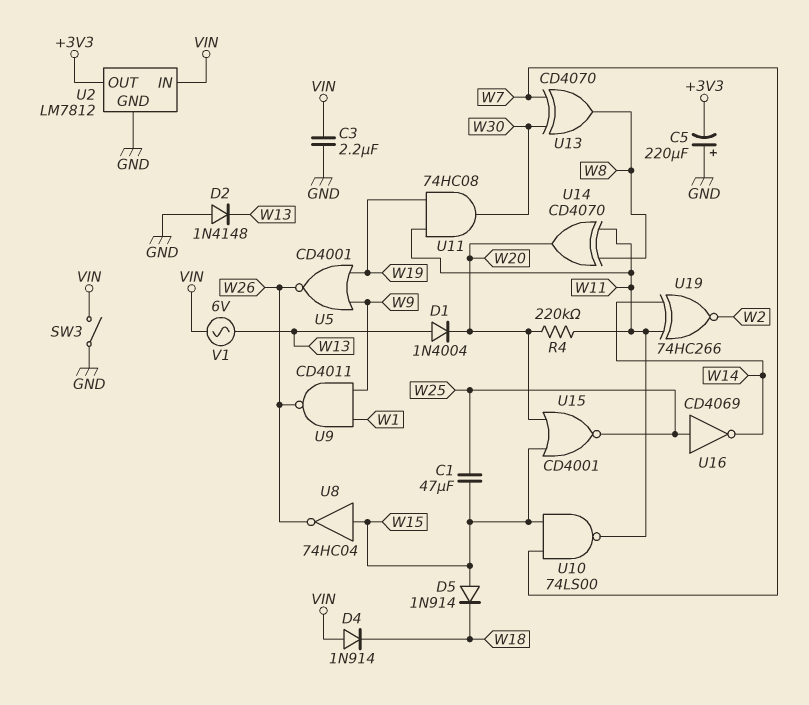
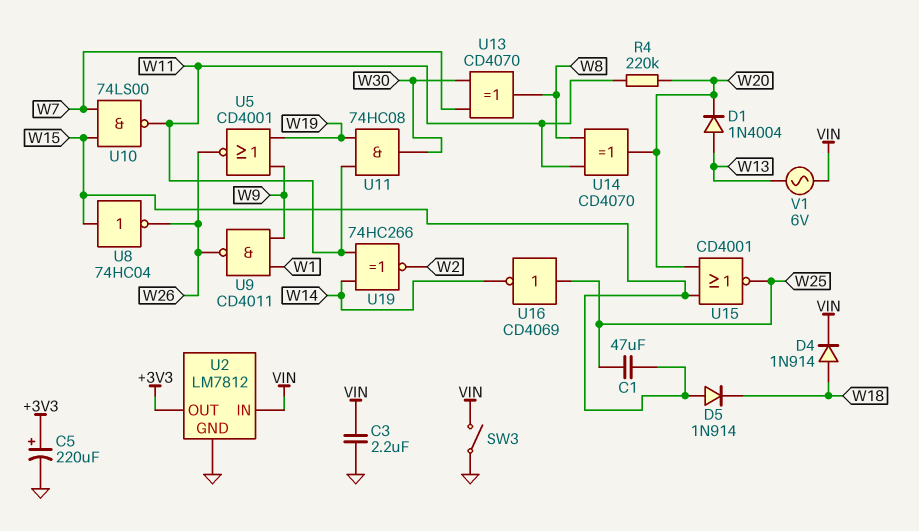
C5: 220uF (plus GND, minus +3V3) -> 220uF (plus +3V3, minus GND)
D2: diode 1N4148 (A GND, K W13) -> none
D4: diode 1N914 (A VIN, K W18) -> diode 1N914 (A W18, K VIN)

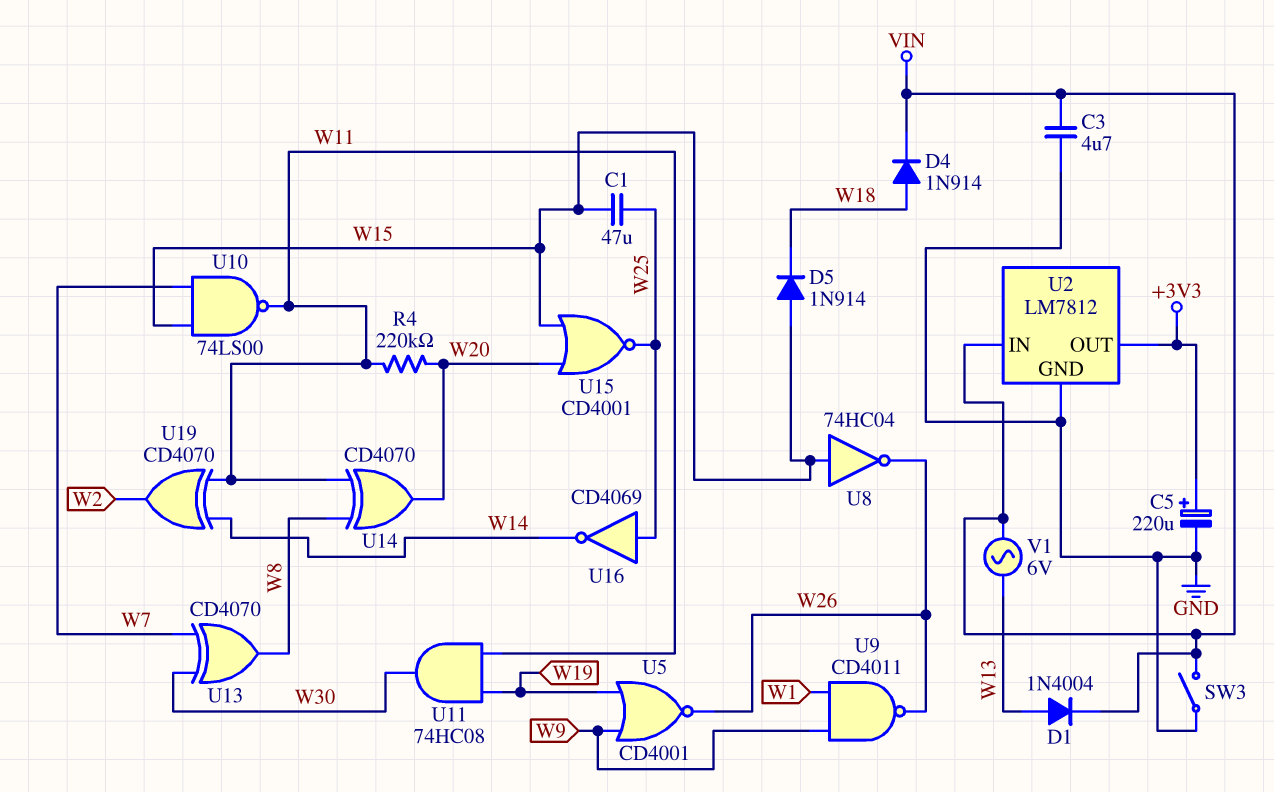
C3: 2.2uF (GND, VIN) -> 4.7uF (GND, VIN)
D1: diode 1N4004 (A W13, K W20) -> diode 1N4004 (A W13, K VIN)
U19: XNOR 74HC266 (in W11, in W14, out W2) -> XOR CD4070 (in W11, in W14, out W2)

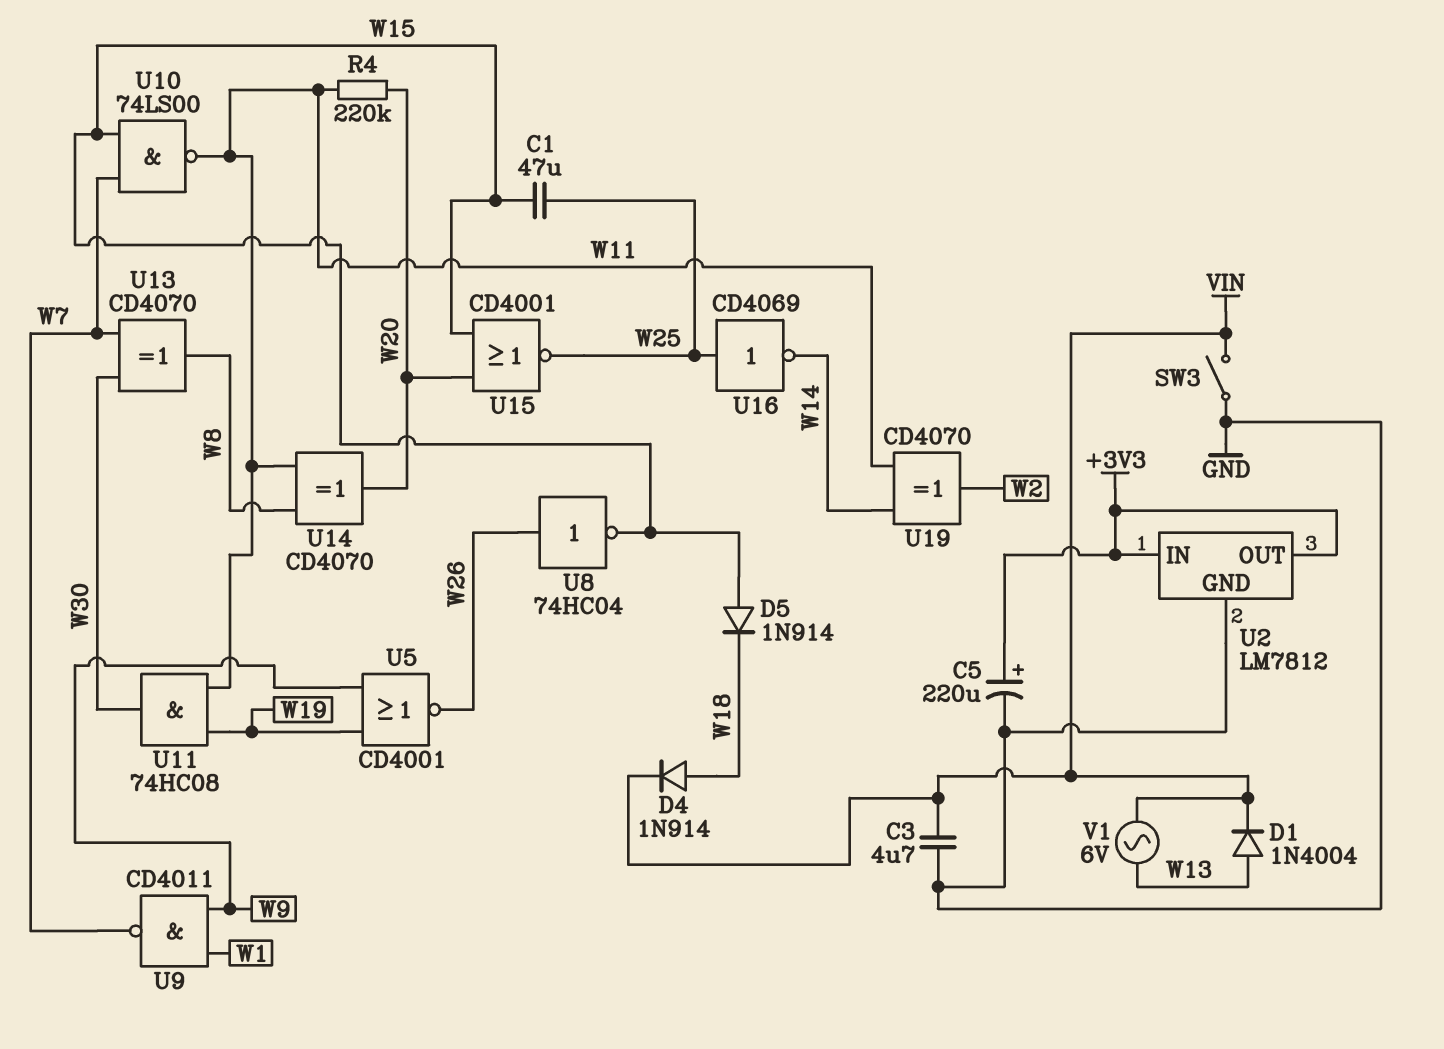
U2 pin IN: VIN -> +3V3
U8: NOT 74HC04 (in W15, out W26) -> NOT 74HC04 (in W26, out W15)
U9: NAND CD4011 (in W1, in W9, out W26) -> NAND CD4011 (in W1, in W9, out W7)

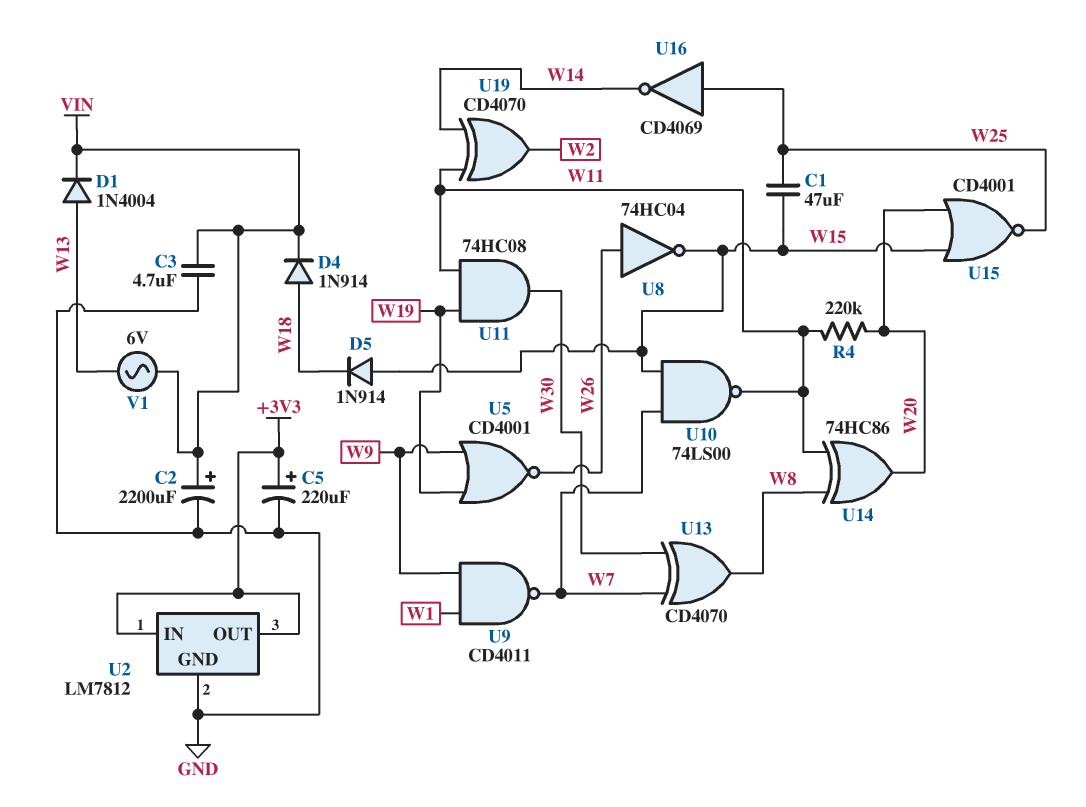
C2: none -> 2200uF (plus VIN, minus GND)
SW3: switch (GND, VIN) -> none
U14: XOR CD4070 (in W8, in W11, out W20) -> XOR 74HC86 (in W8, in W11, out W20)

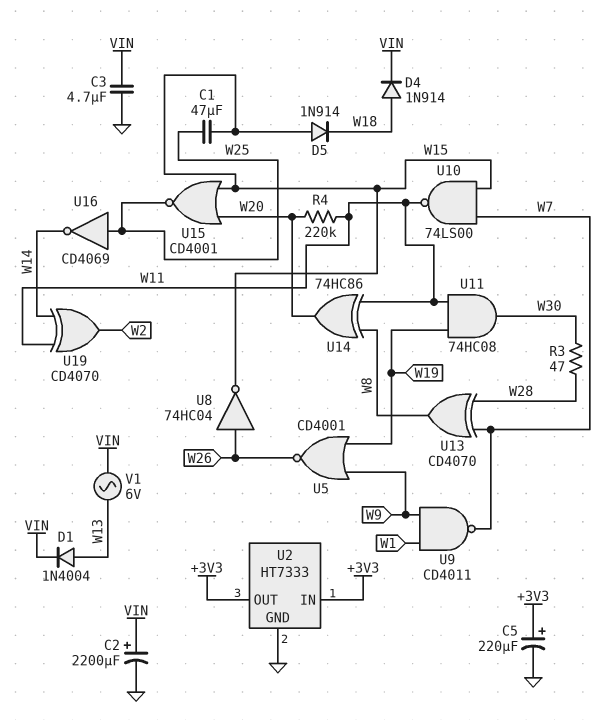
R3: none -> 47 (W28, W30)
U2: LM7812 -> HT7333
U13: XOR CD4070 (in W7, in W30, out W8) -> XOR CD4070 (in W7, in W28, out W8)

